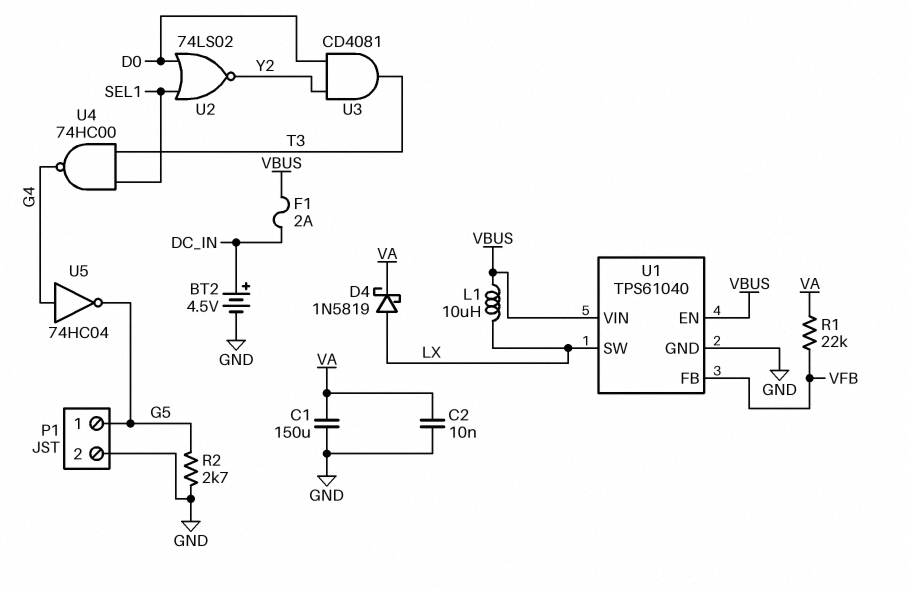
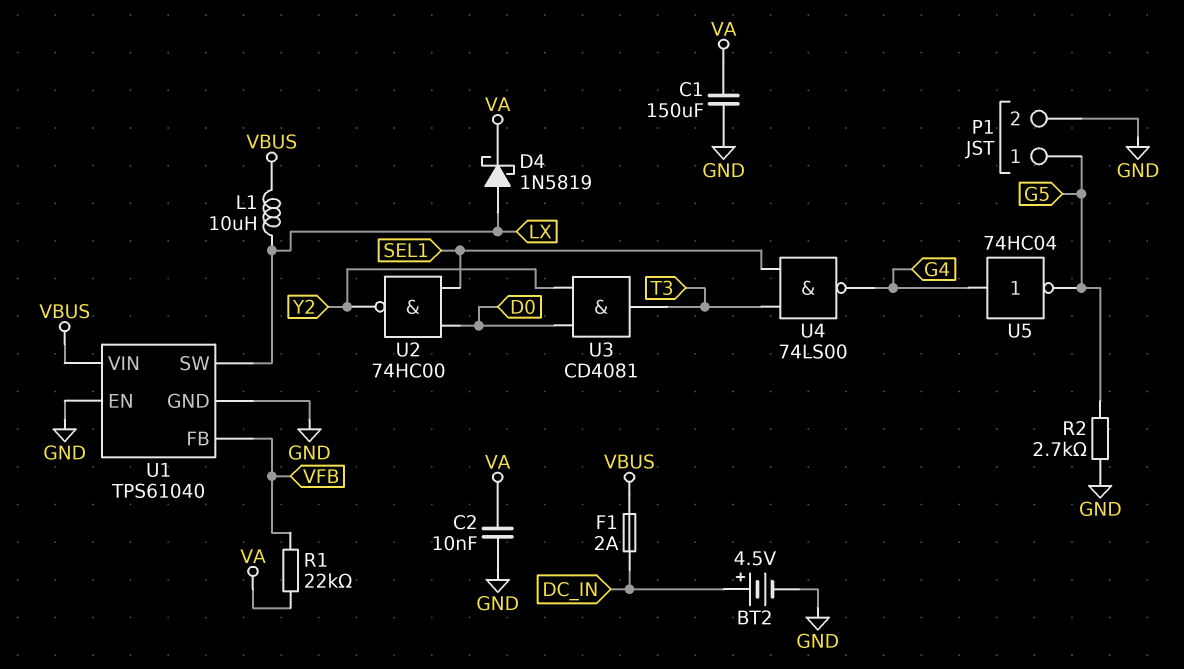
U1 pin EN: VBUS -> GND
U2: NOR 74LS02 (in D0, in SEL1, out Y2) -> NAND 74HC00 (in D0, in SEL1, out Y2)
U4: NAND 74HC00 (in SEL1, in T3, out G4) -> NAND 74LS00 (in SEL1, in T3, out G4)

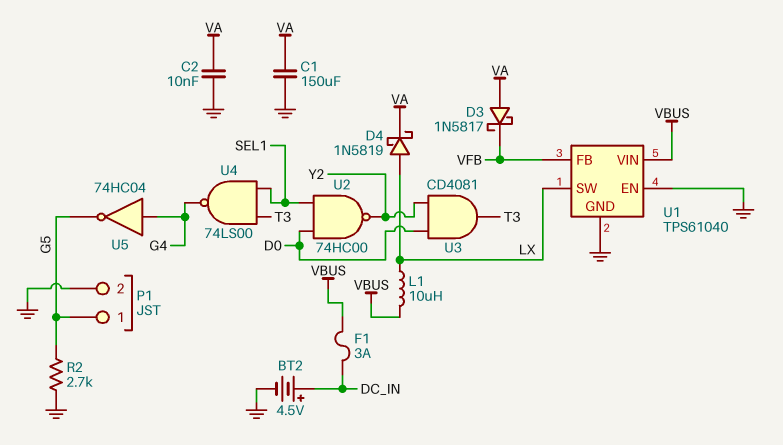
D3: none -> schottky 1N5817 (A VA, K VFB)
F1: 2A (DC_IN, VBUS) -> 3A (DC_IN, VBUS)
R1: 22k (VA, VFB) -> none

